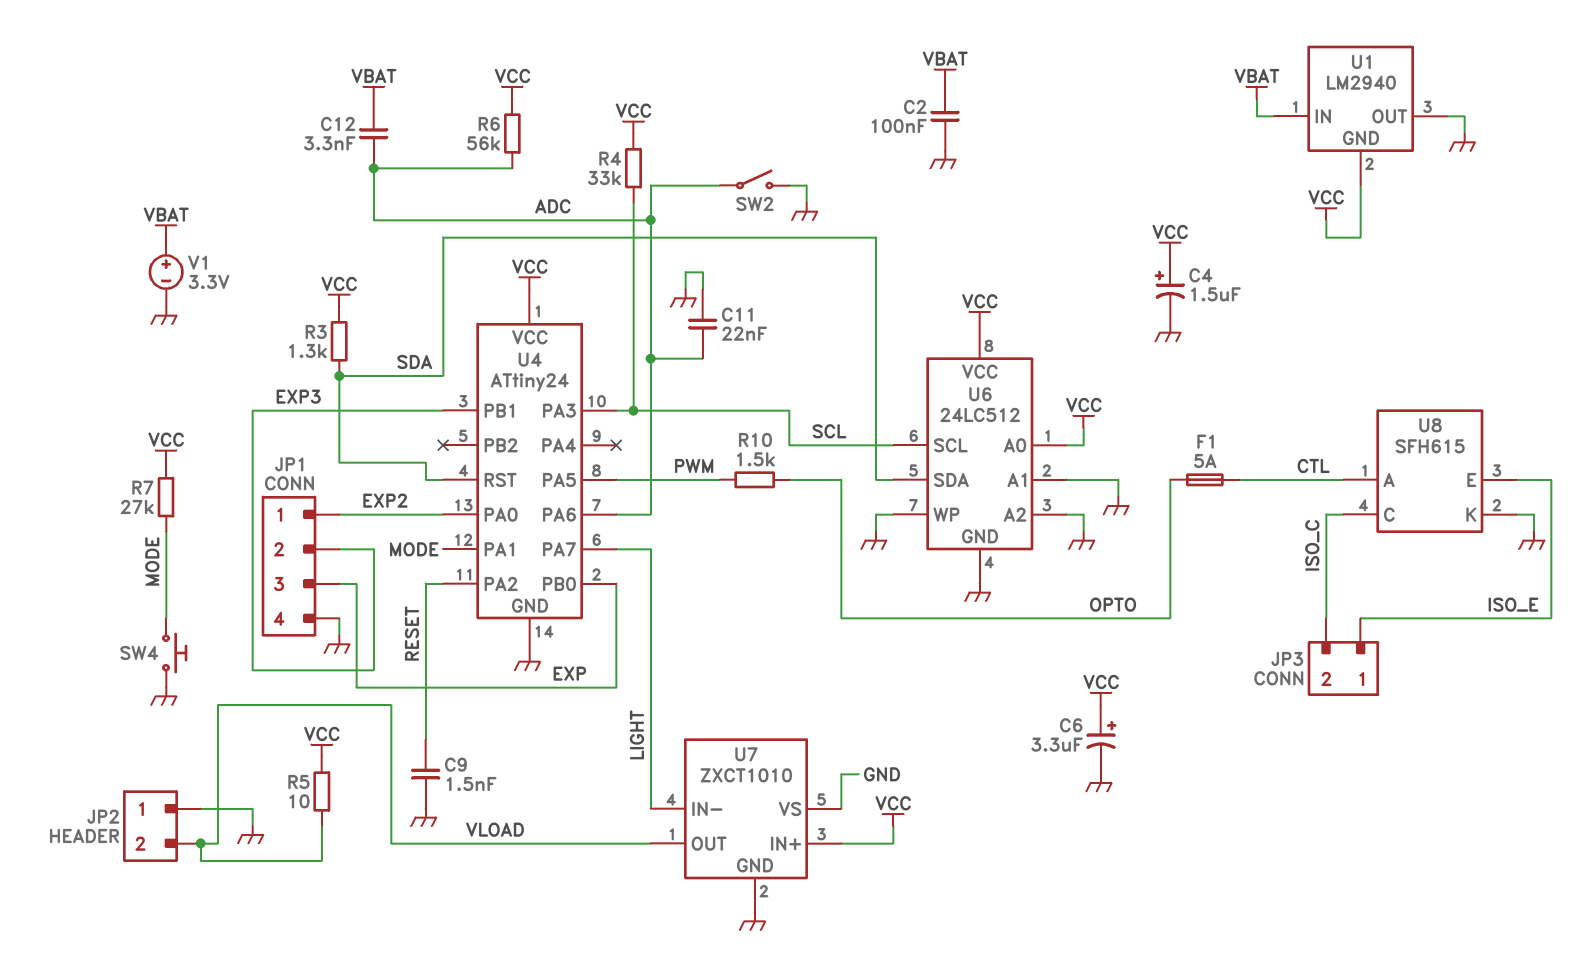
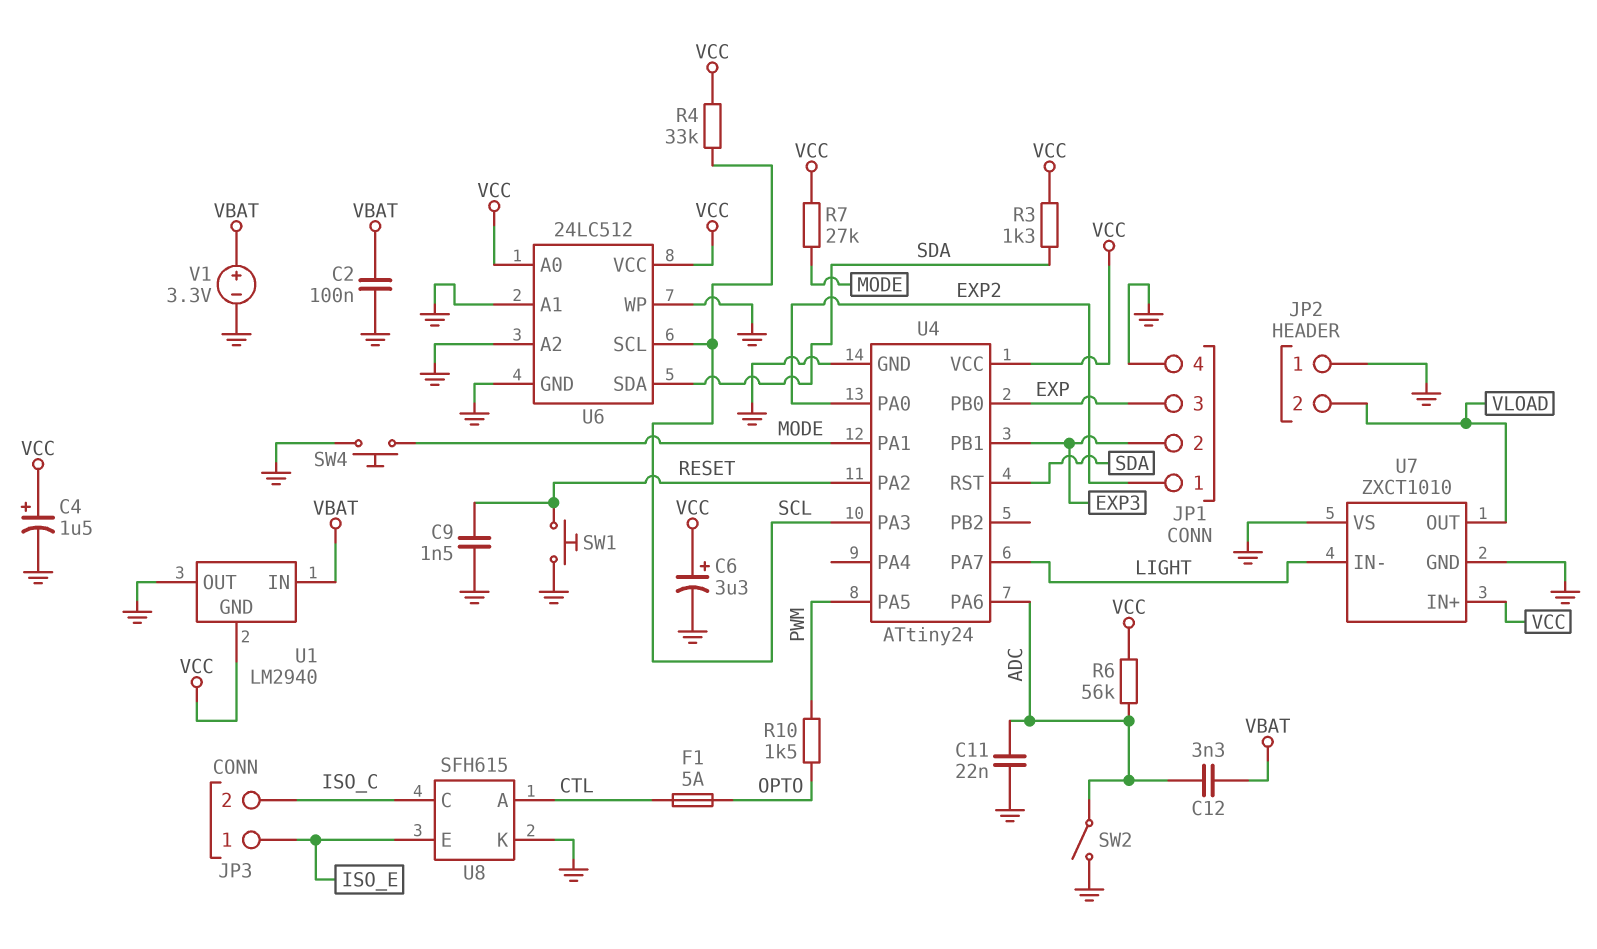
R5: 10 (VCC, VLOAD) -> none
SW1: none -> button (GND, RESET)

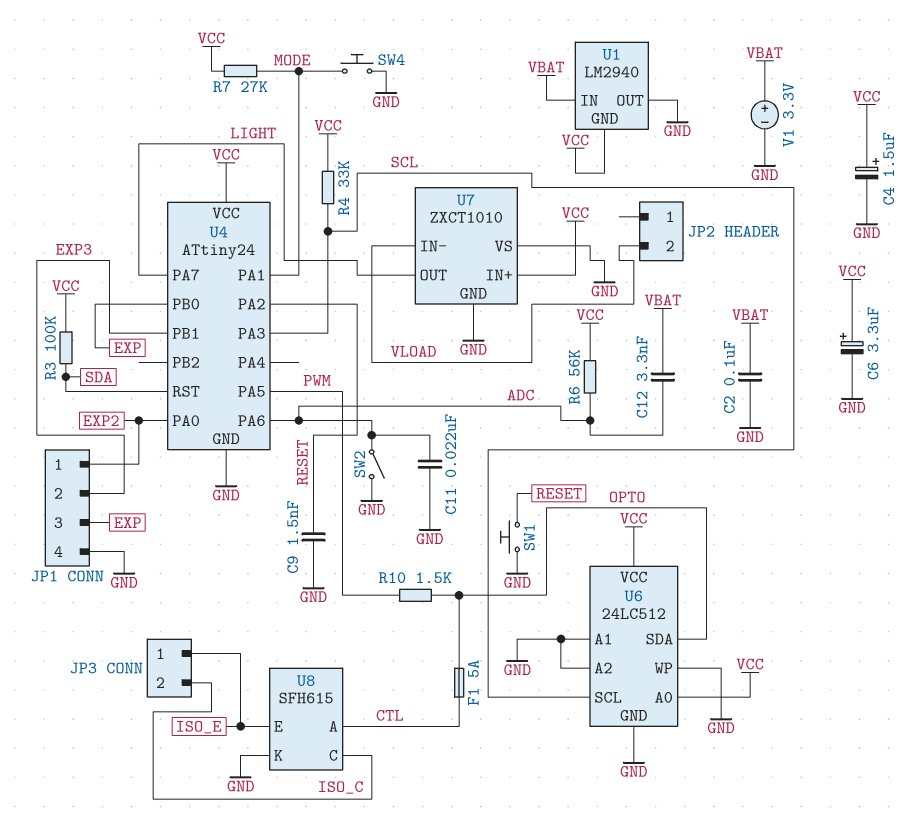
JP2 pin 1: GND -> none
R3: 1.3k (SDA, VCC) -> 100k (SDA, VCC)
U6 pin SDA: SDA -> OPTO
U7 pin IN-: LIGHT -> VLOAD
U7 pin OUT: VLOAD -> LIGHT

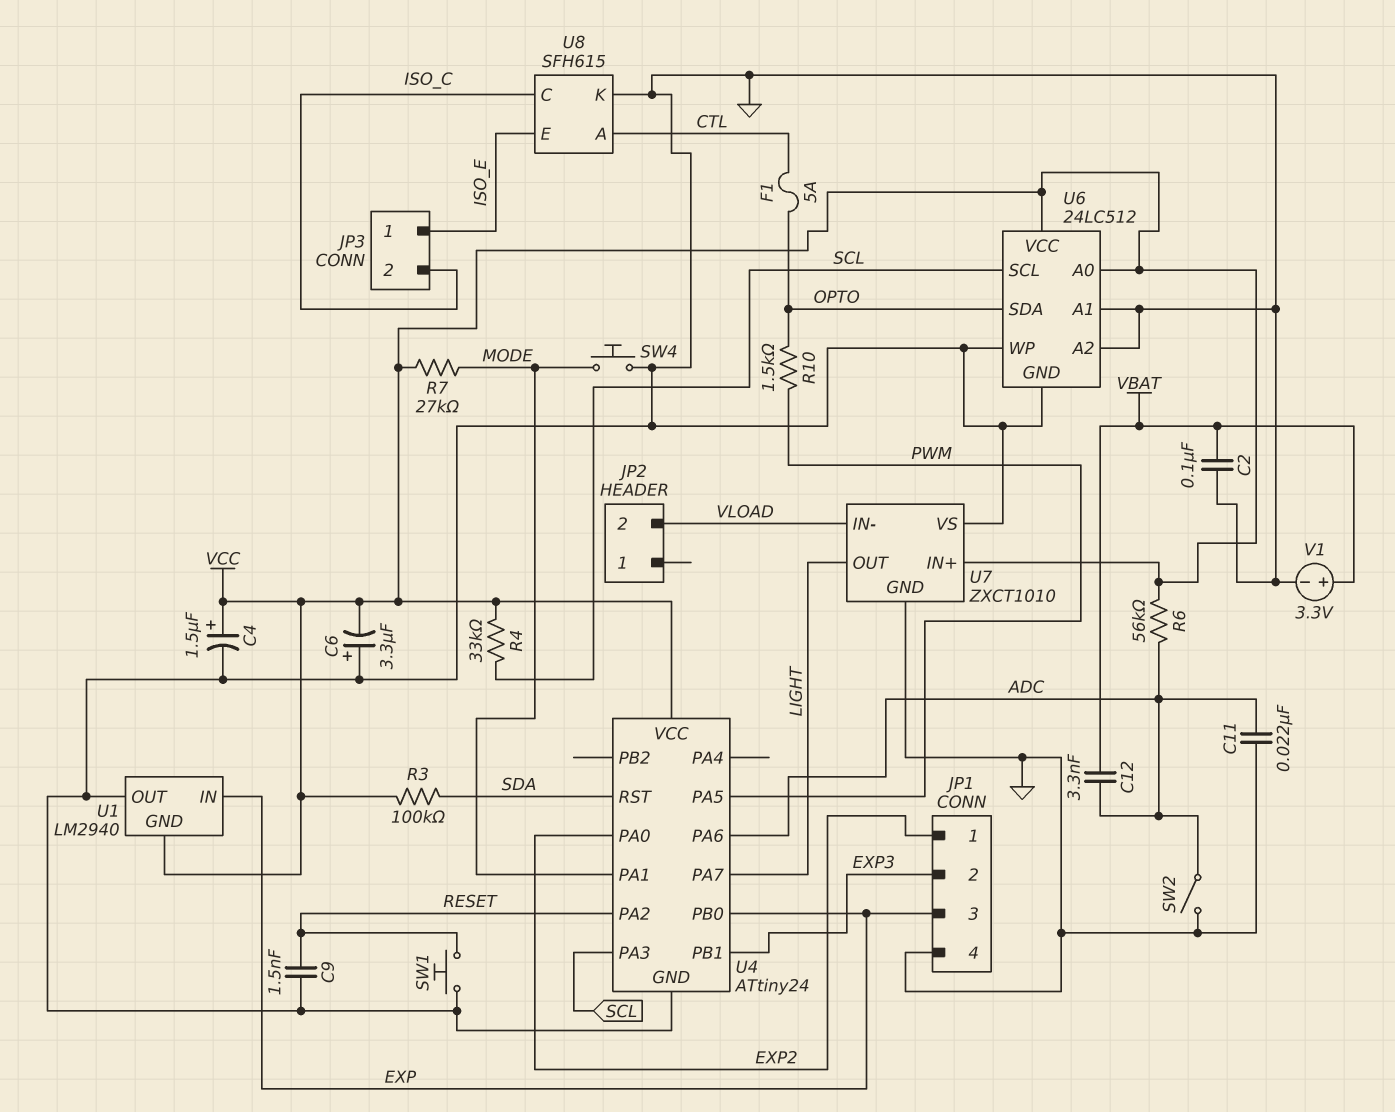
C6: 3.3uF (plus VCC, minus GND) -> 3.3uF (plus GND, minus VCC)
U1 pin IN: VBAT -> EXP

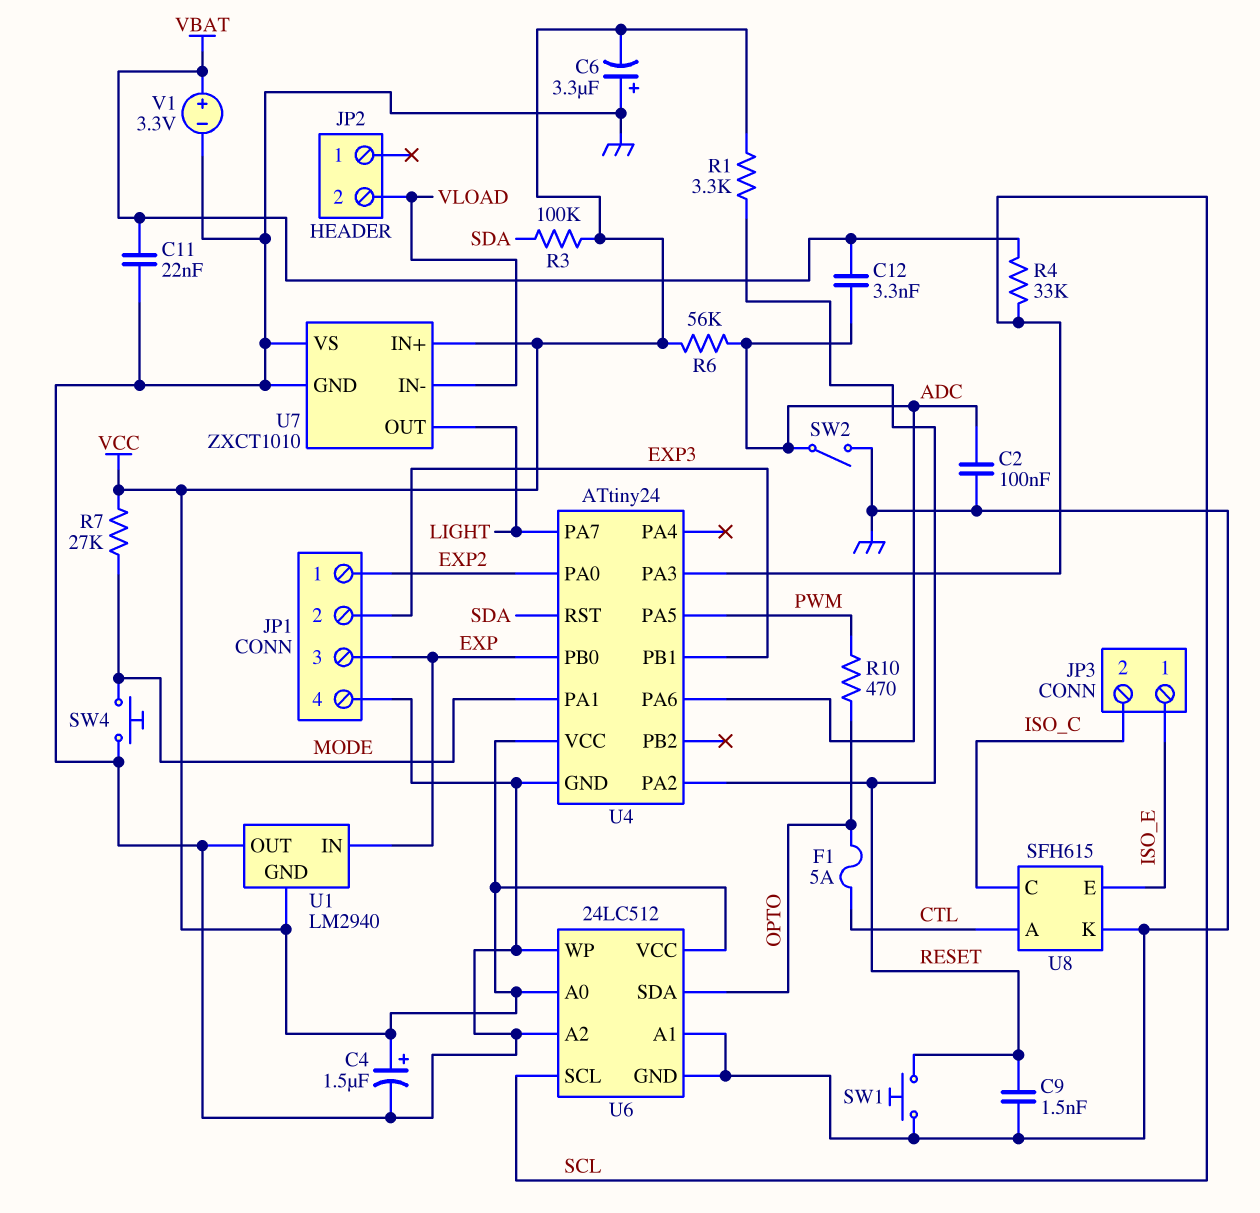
C2: 100nF (GND, VBAT) -> 100nF (ADC, GND)
C11: 22nF (ADC, GND) -> 22nF (GND, VBAT)
R1: none -> 3.3k (RESET, VCC)
R4: 33k (SCL, VCC) -> 33k (SCL, VBAT)
R10: 1.5k (OPTO, PWM) -> 470 (OPTO, PWM)

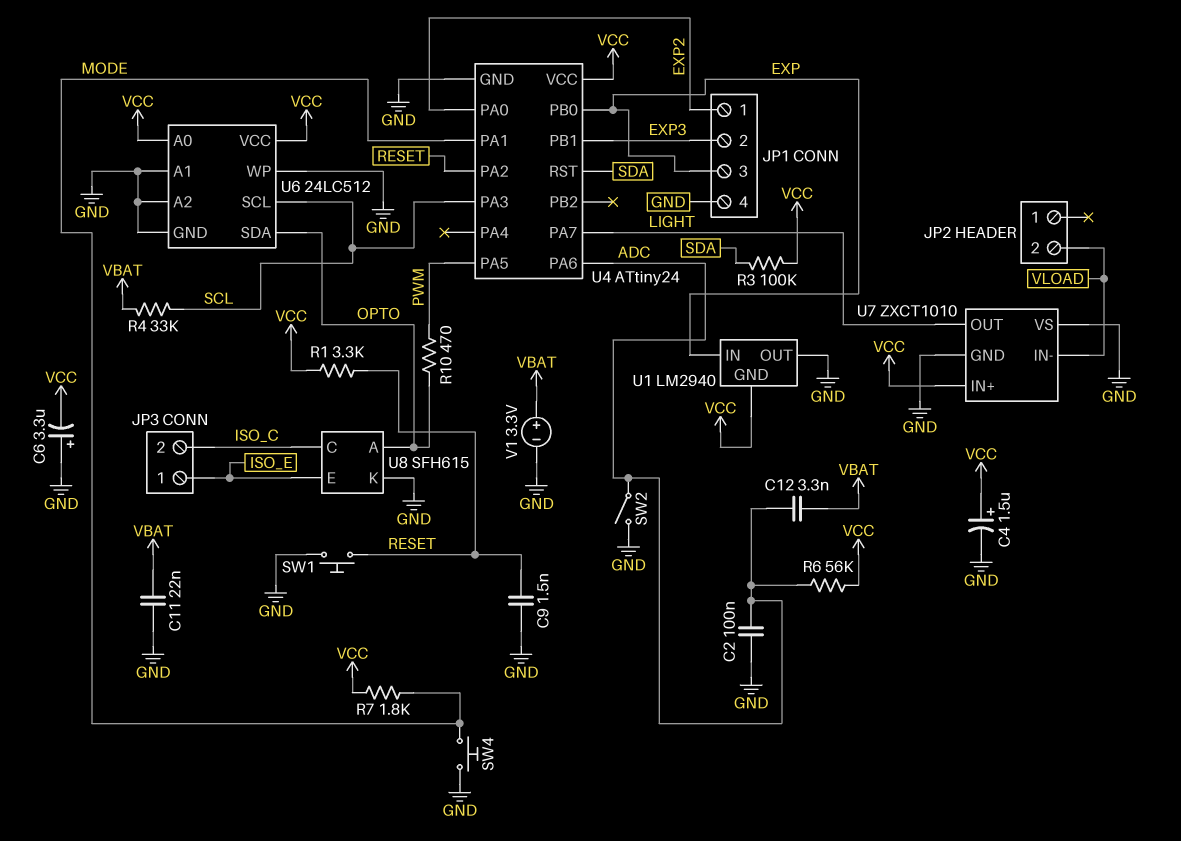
F1: 5A (CTL, OPTO) -> none
R7: 27k (MODE, VCC) -> 1.8k (MODE, VCC)
U8 pin A: CTL -> OPTO

